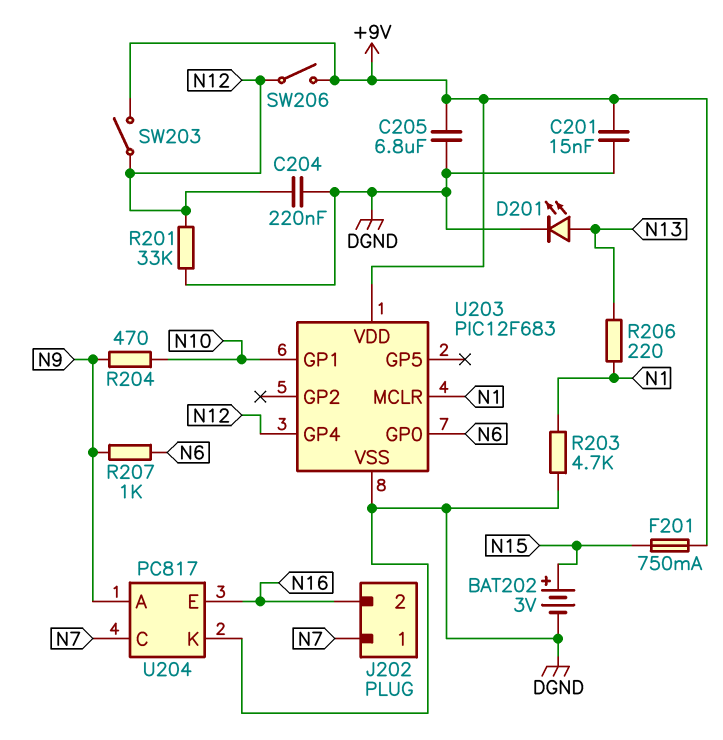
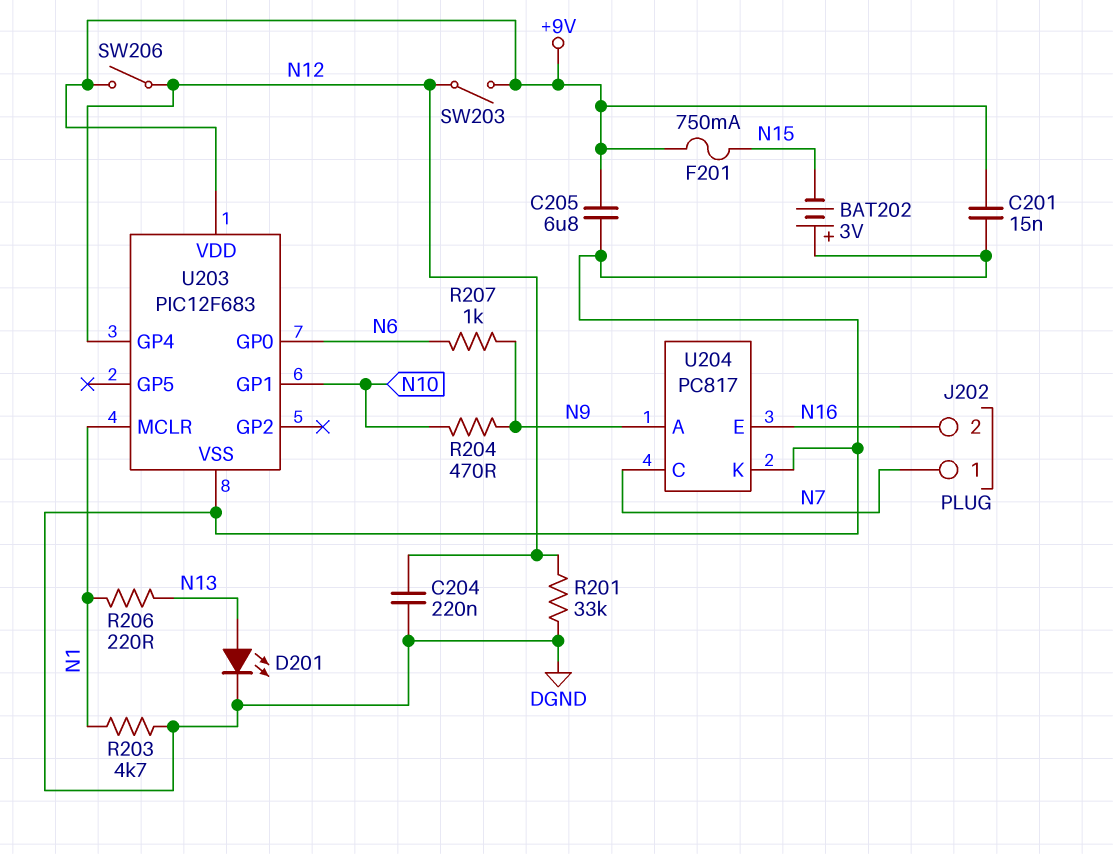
BAT202: 3V (plus N15, minus DGND) -> 3V (plus DGND, minus N15)

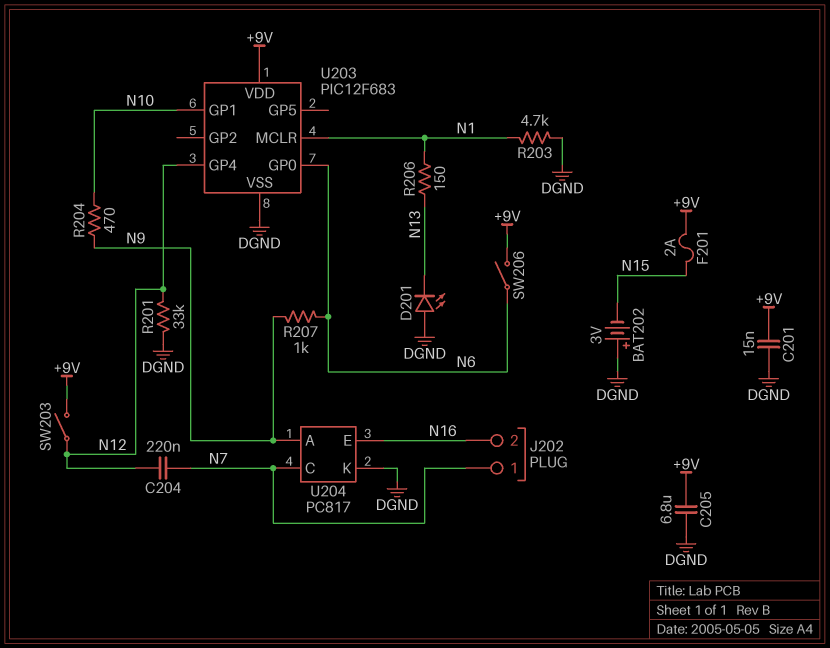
C204: 220nF (DGND, N12) -> 220nF (N7, N12)
D201: LED (A N13, K DGND) -> LED (A DGND, K N13)
F201: 750mA (+9V, N15) -> 2A (+9V, N15)
R206: 220 (N1, N13) -> 150 (N1, N13)
SW206: switch (+9V, N12) -> switch (+9V, N6)

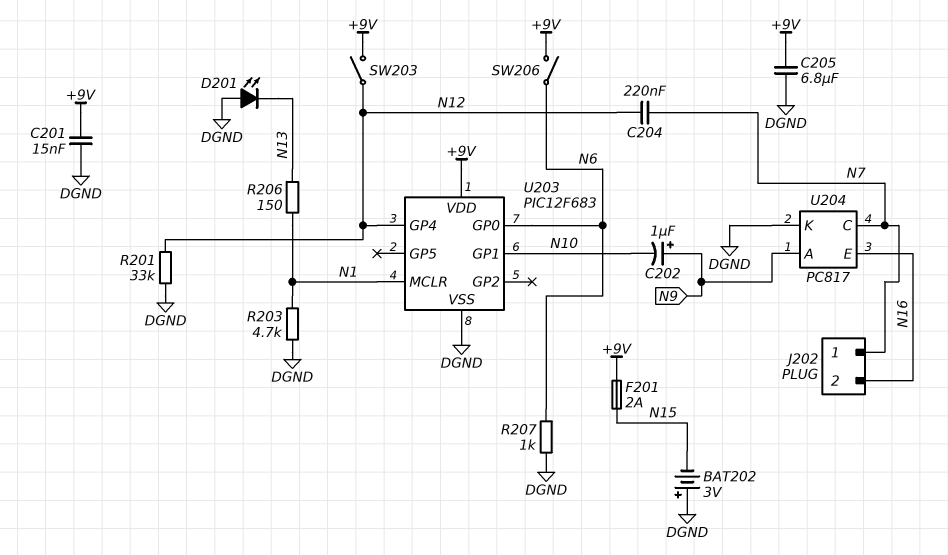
C202: none -> 1uF (plus N9, minus N10)
R204: 470 (N9, N10) -> none
R207: 1k (N6, N9) -> 1k (DGND, N6)

